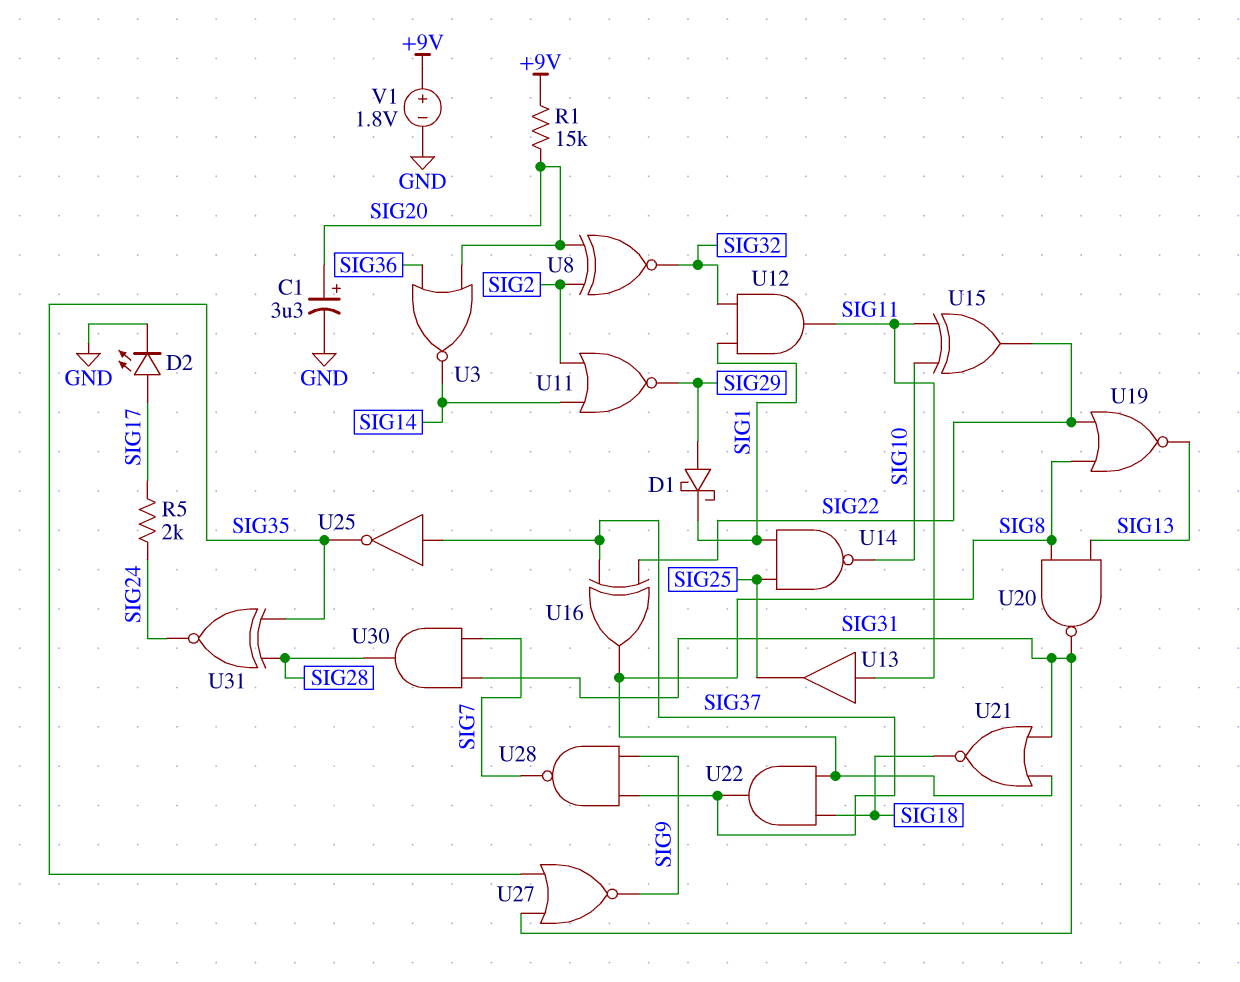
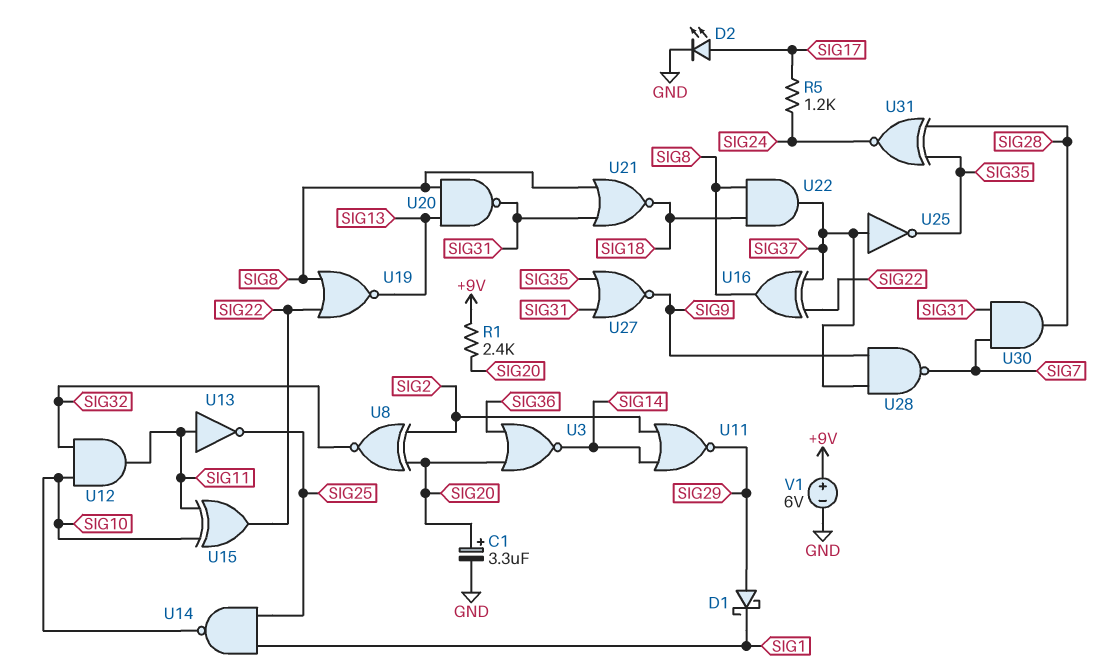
R1: 15k (+9V, SIG20) -> 2.4k (+9V, SIG20)
R5: 2k (SIG17, SIG24) -> 1.2k (SIG17, SIG24)
U12: AND (in SIG1, in SIG32, out SIG11) -> AND (in SIG10, in SIG32, out SIG11)
U13: buffer (in SIG11, out SIG25) -> NOT (in SIG11, out SIG25)
V1: 1.8V (plus +9V, minus GND) -> 6V (plus +9V, minus GND)

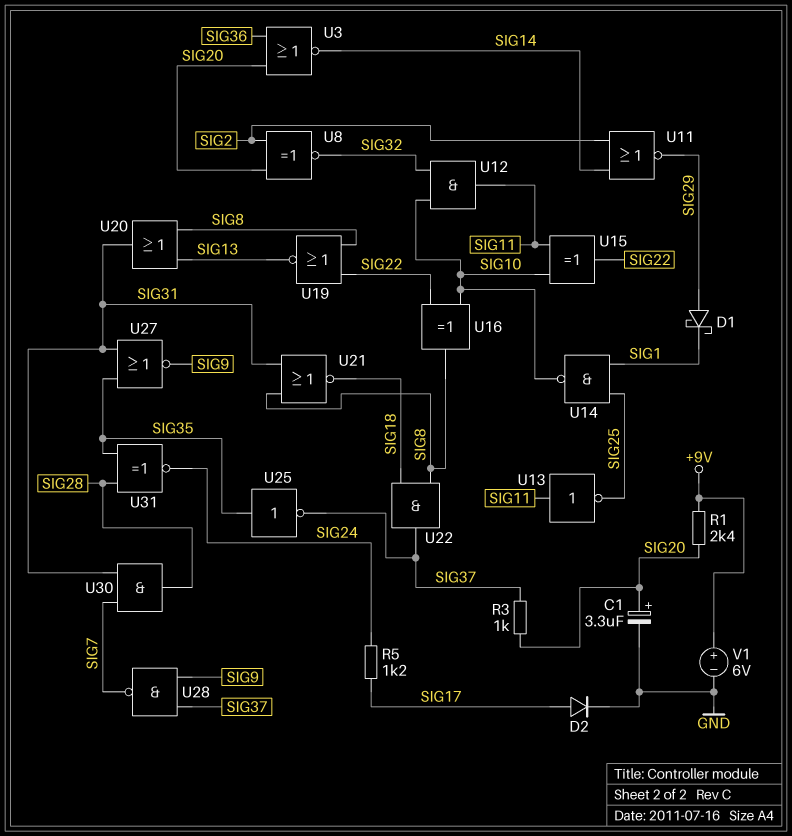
D2: LED (A SIG17, K GND) -> diode (A SIG17, K GND)
R3: none -> 1k (SIG20, SIG37)
U16: XOR (in SIG22, in SIG37, out SIG8) -> XOR (in SIG10, in SIG22, out SIG8)
U20: NAND (in SIG8, in SIG13, out SIG31) -> OR (in SIG8, in SIG13, out SIG31)
U25: NOT (in SIG37, out SIG35) -> NOT (in SIG35, out SIG37)

